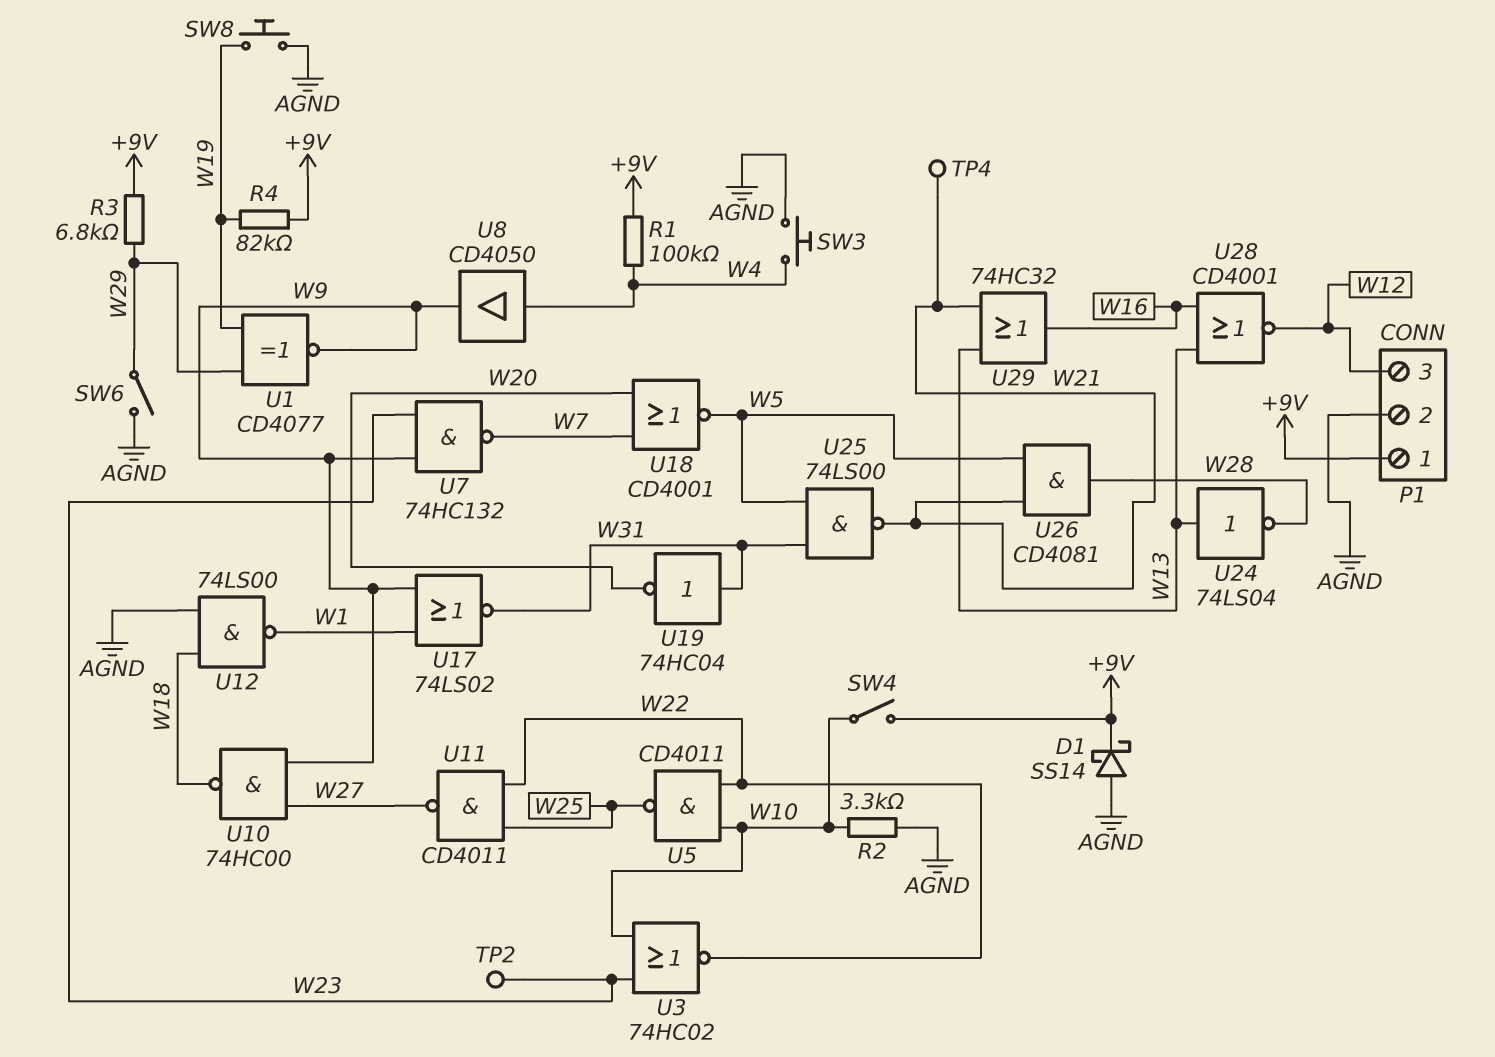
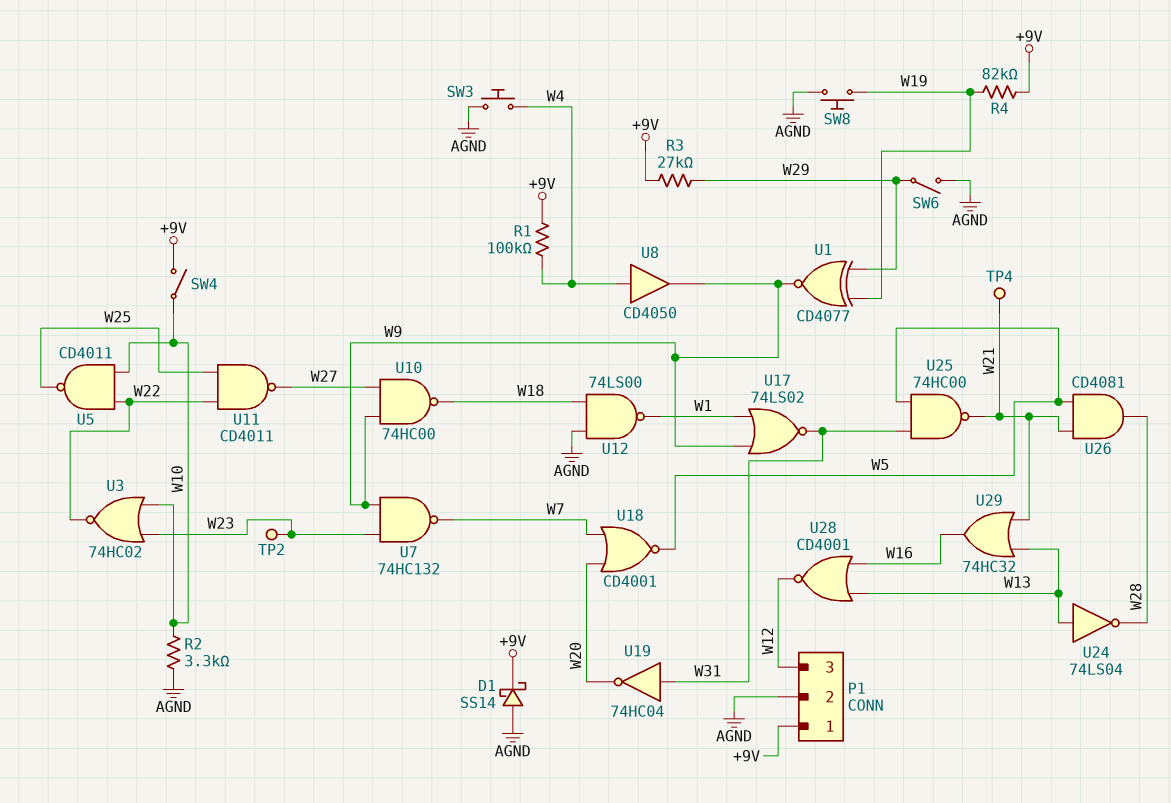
R3: 6.8k (+9V, W29) -> 27k (+9V, W29)
U25: NAND 74LS00 (in W5, in W31, out W21) -> NAND 74HC00 (in W5, in W31, out W21)

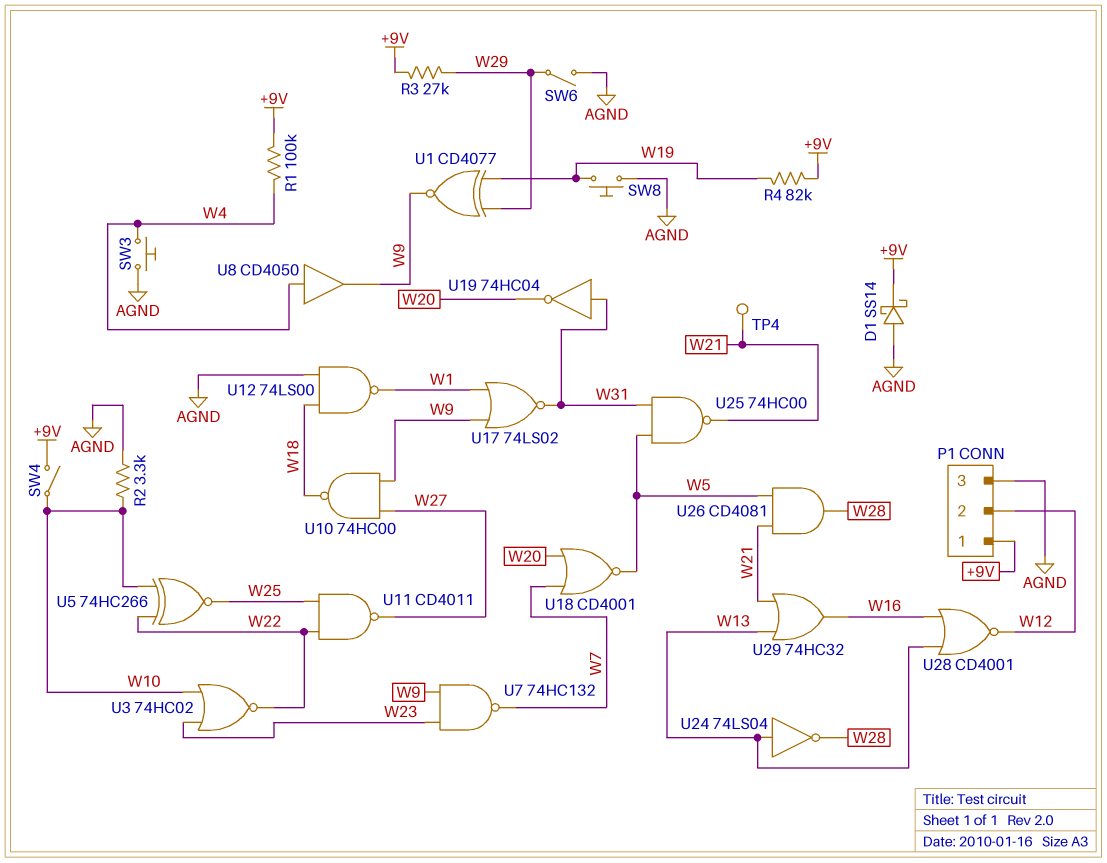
P1 pin 2: AGND -> W12
P1 pin 3: W12 -> AGND
TP2: test point (W23) -> none
U5: NAND CD4011 (in W10, in W22, out W25) -> XNOR 74HC266 (in W10, in W22, out W25)

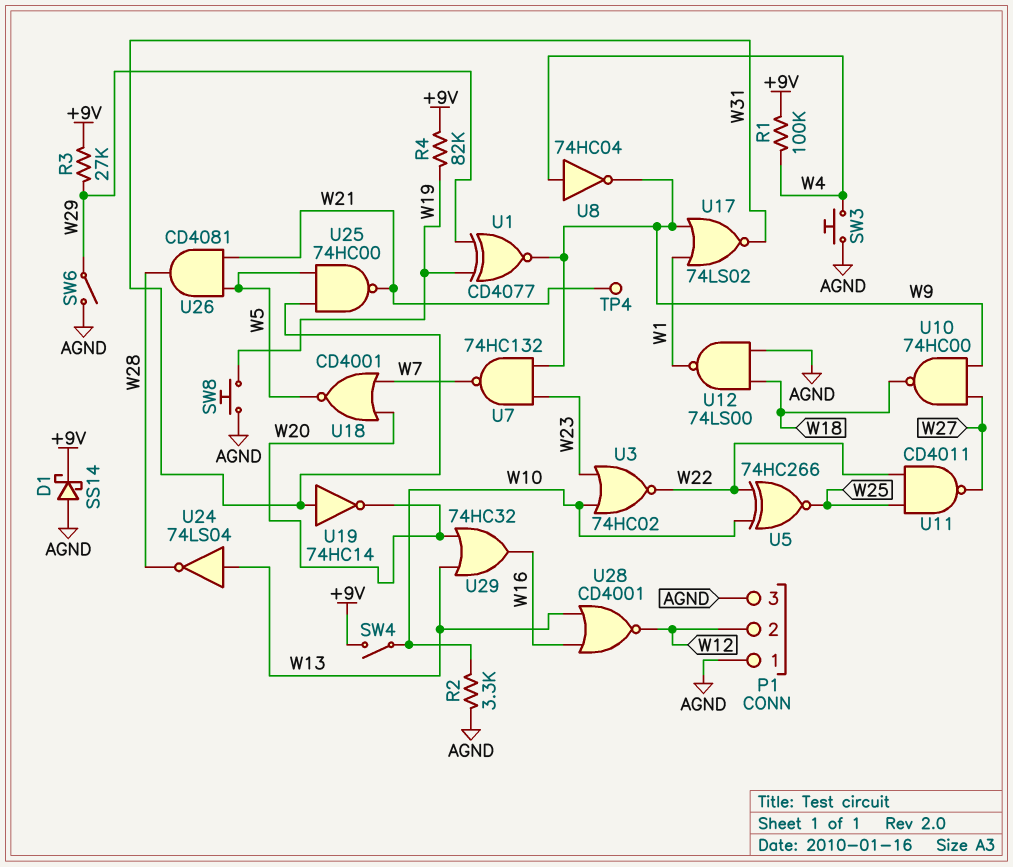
P1 pin 1: +9V -> AGND
U8: buffer CD4050 (in W4, out W9) -> NOT 74HC04 (in W4, out W9)
U19: NOT 74HC04 (in W31, out W20) -> NOT 74HC14 (in W31, out W20)
U29: OR 74HC32 (in W13, in W21, out W16) -> OR 74HC32 (in W13, in W20, out W16)

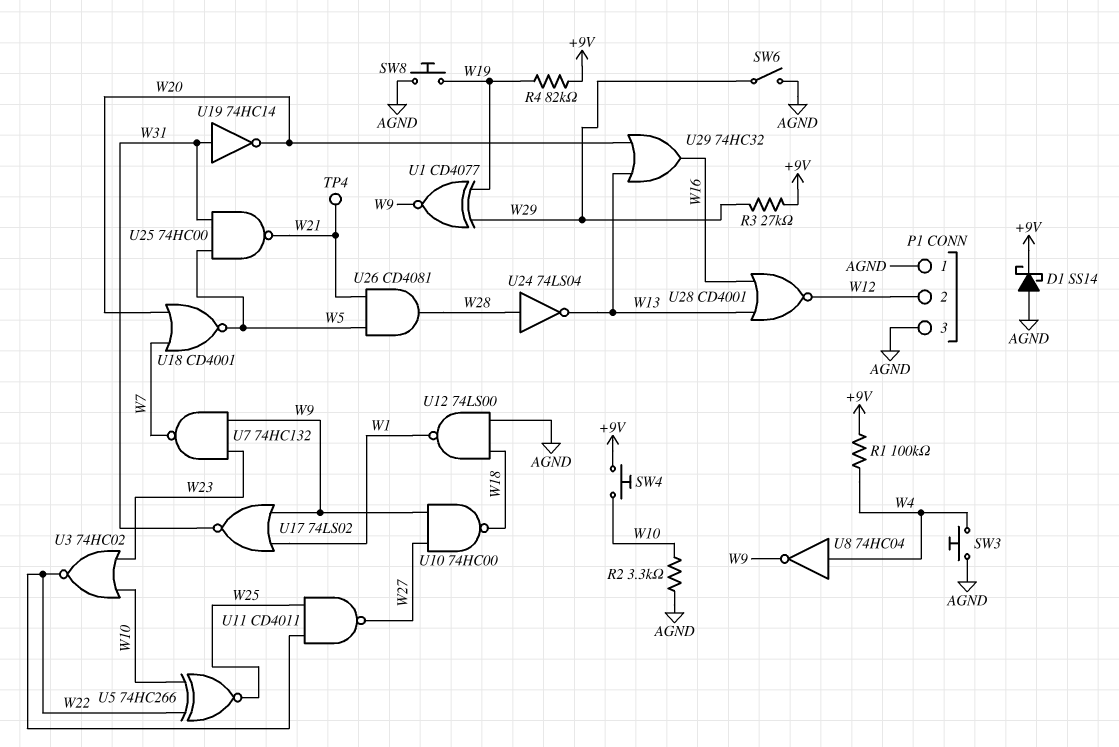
SW4: switch (+9V, W10) -> button (+9V, W10)
U24: NOT 74LS04 (in W13, out W28) -> NOT 74LS04 (in W28, out W13)

